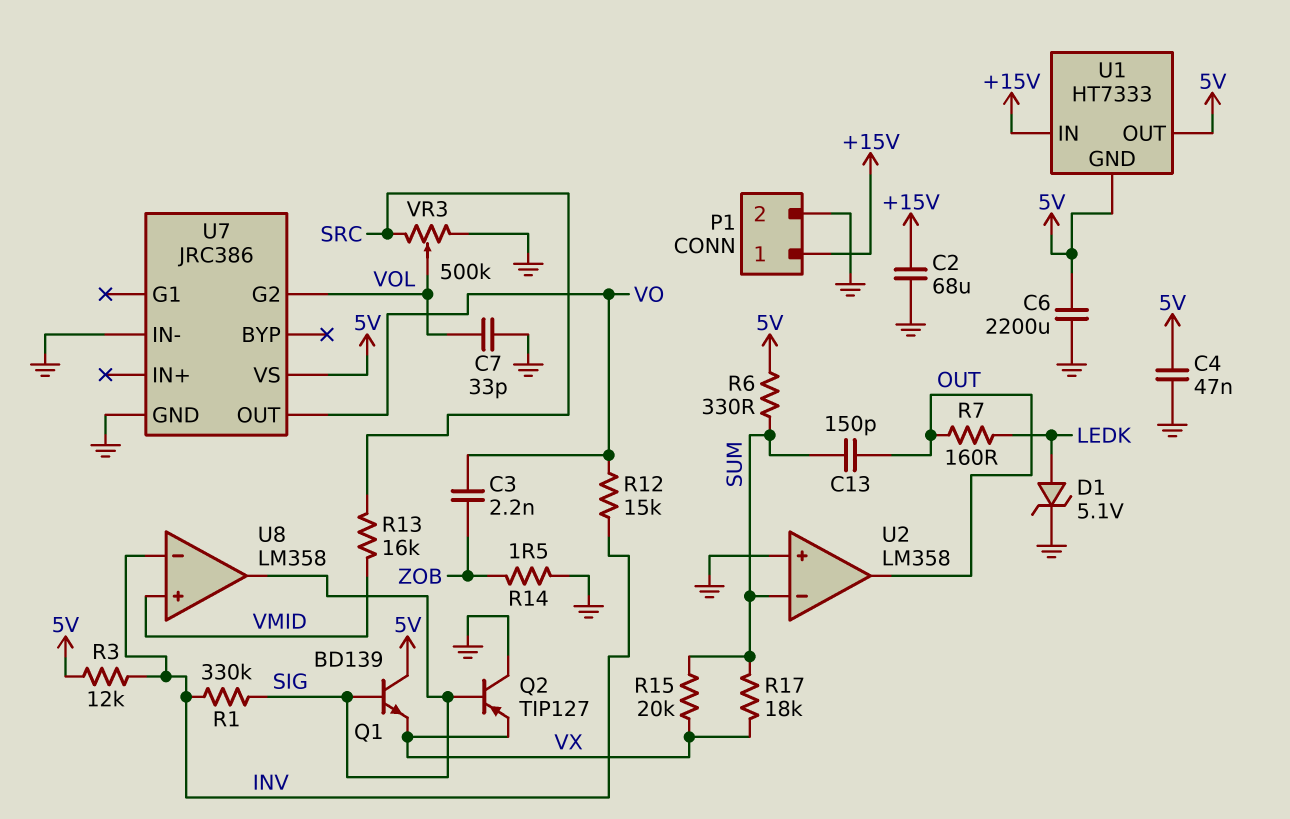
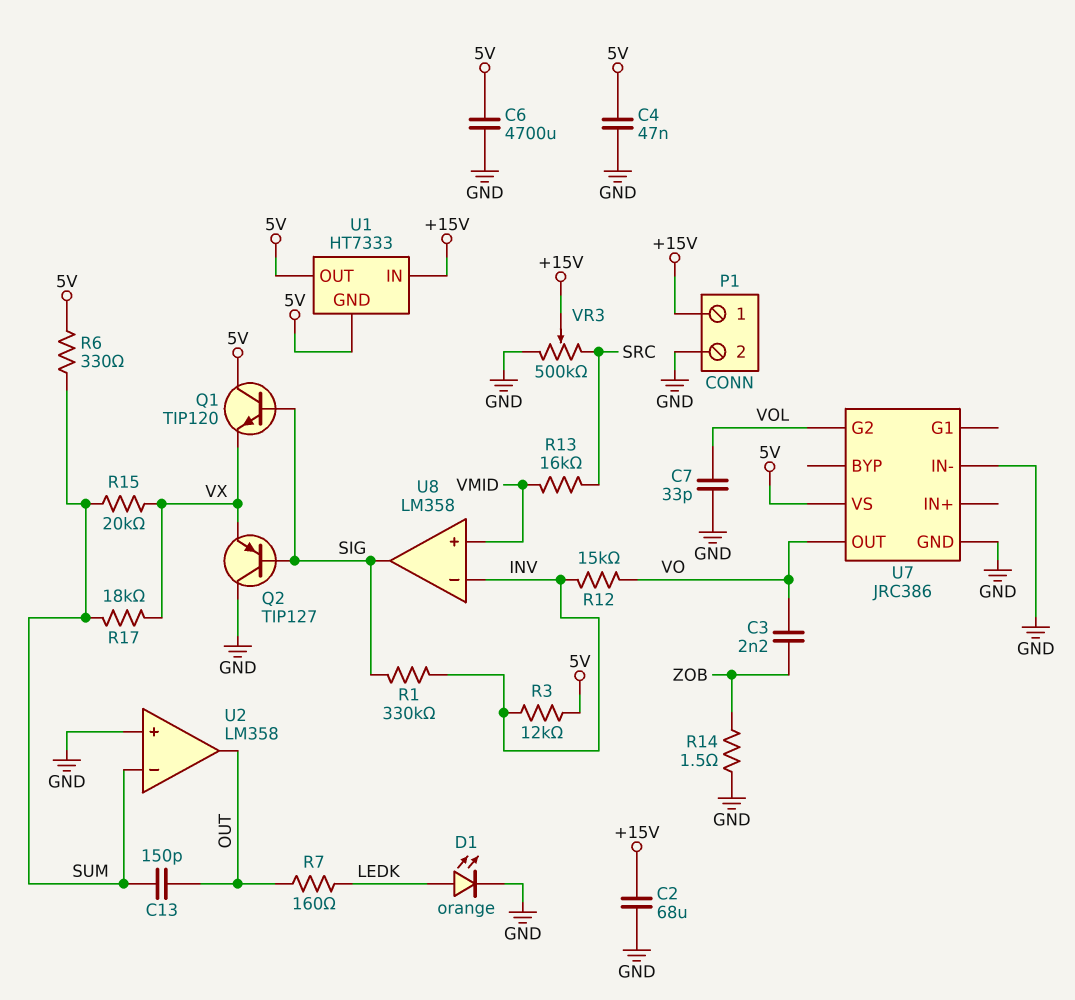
C6: 2200uF (5V, GND) -> 4700uF (5V, GND)
D1: zener 5.1V (A LEDK, K GND) -> LED orange (A LEDK, K GND)
Q1: NPN BD139 (B SIG, C 5V, E VX) -> NPN TIP120 (B SIG, C 5V, E VX)
VR3: 500k (GND, SRC, wiper VOL) -> 500k (GND, SRC, wiper +15V)

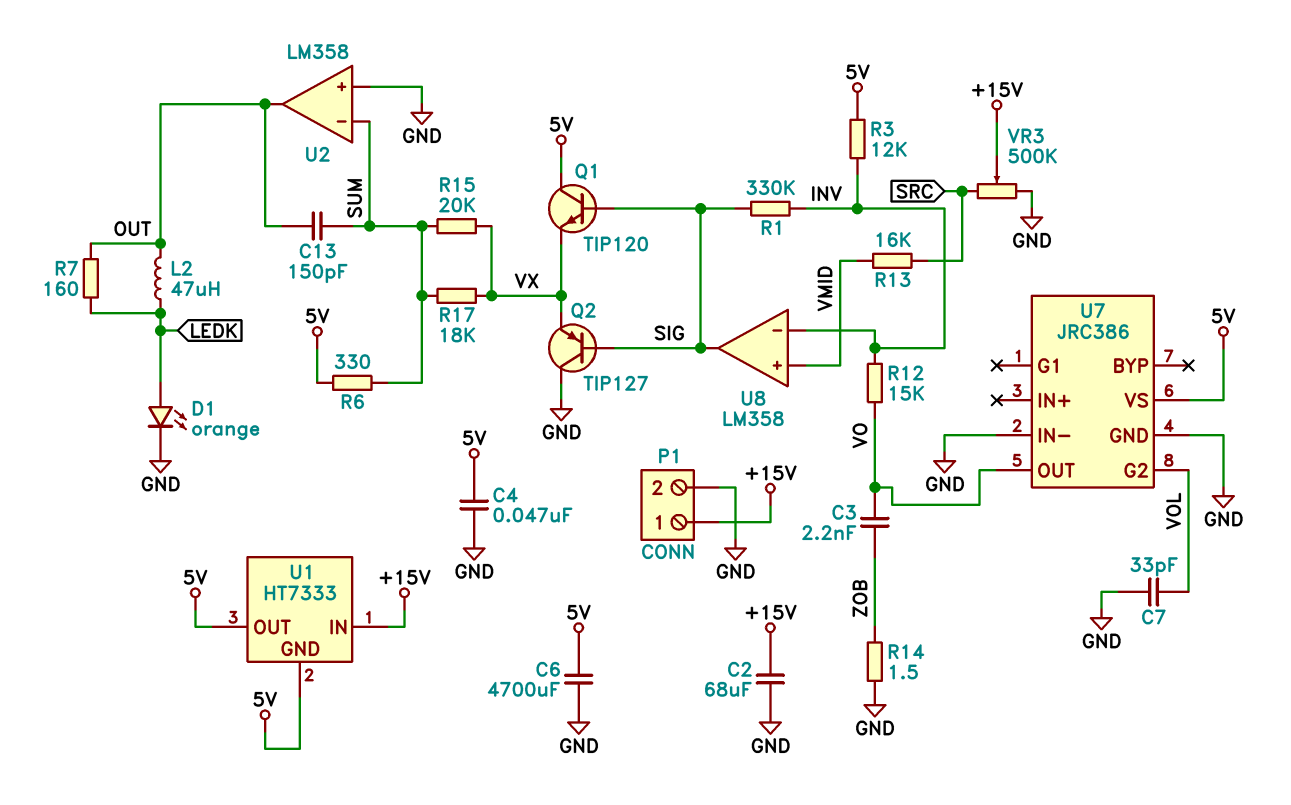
L2: none -> 47uH (LEDK, OUT)

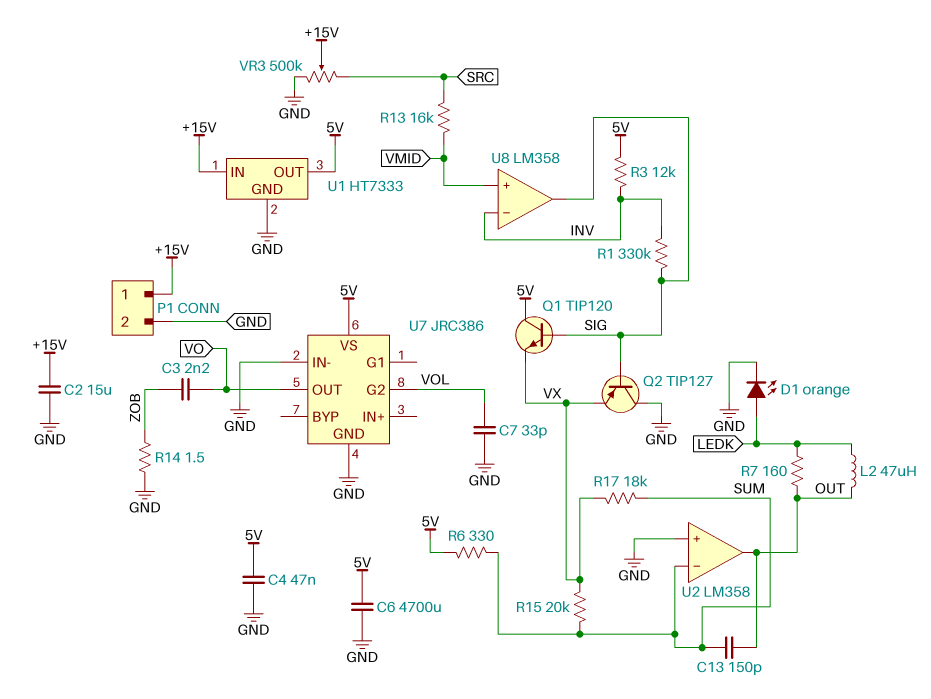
C2: 68uF (+15V, GND) -> 15uF (+15V, GND)
R12: 15k (INV, VO) -> none
U1 pin GND: 5V -> GND

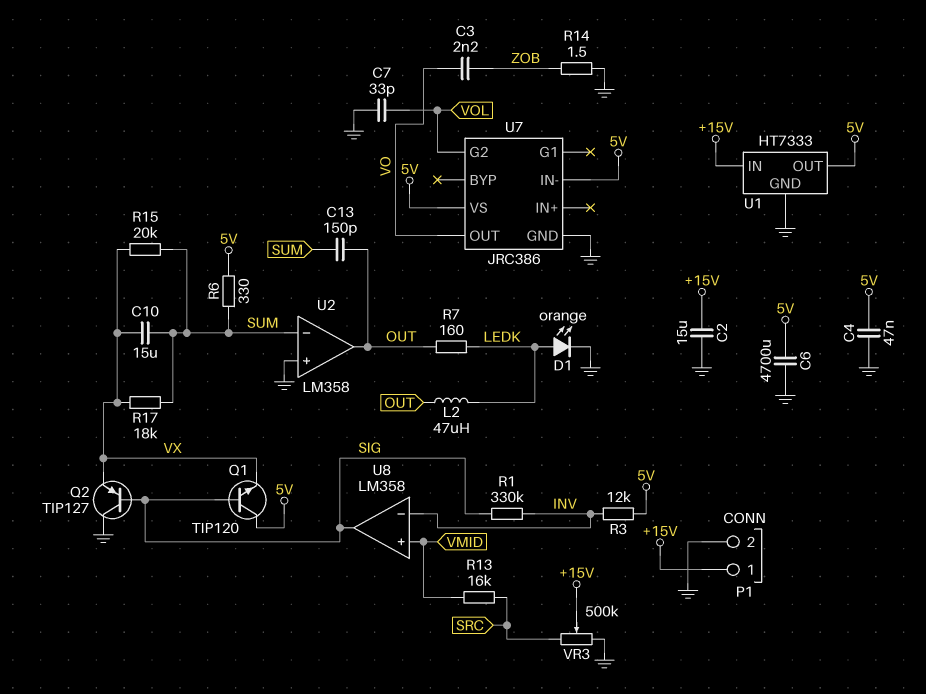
C10: none -> 15uF (SUM, VX)
U7 pin IN-: GND -> 5V

